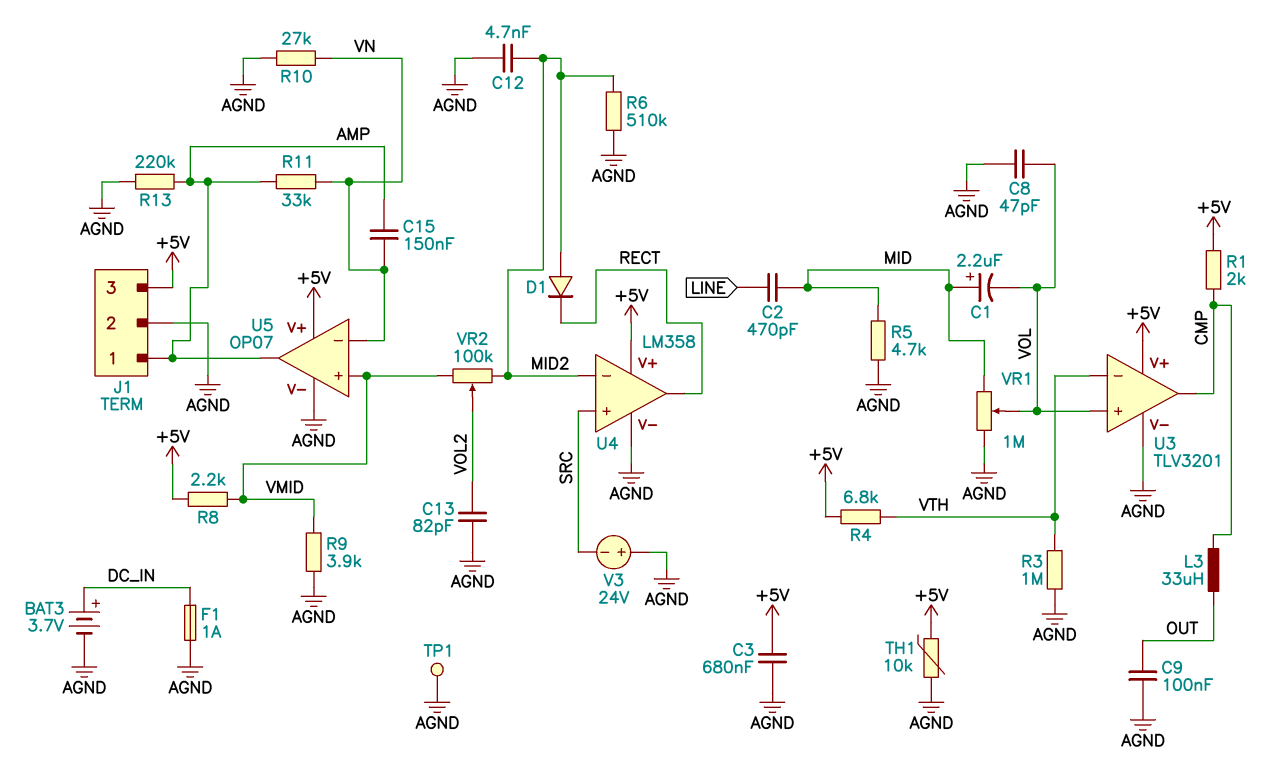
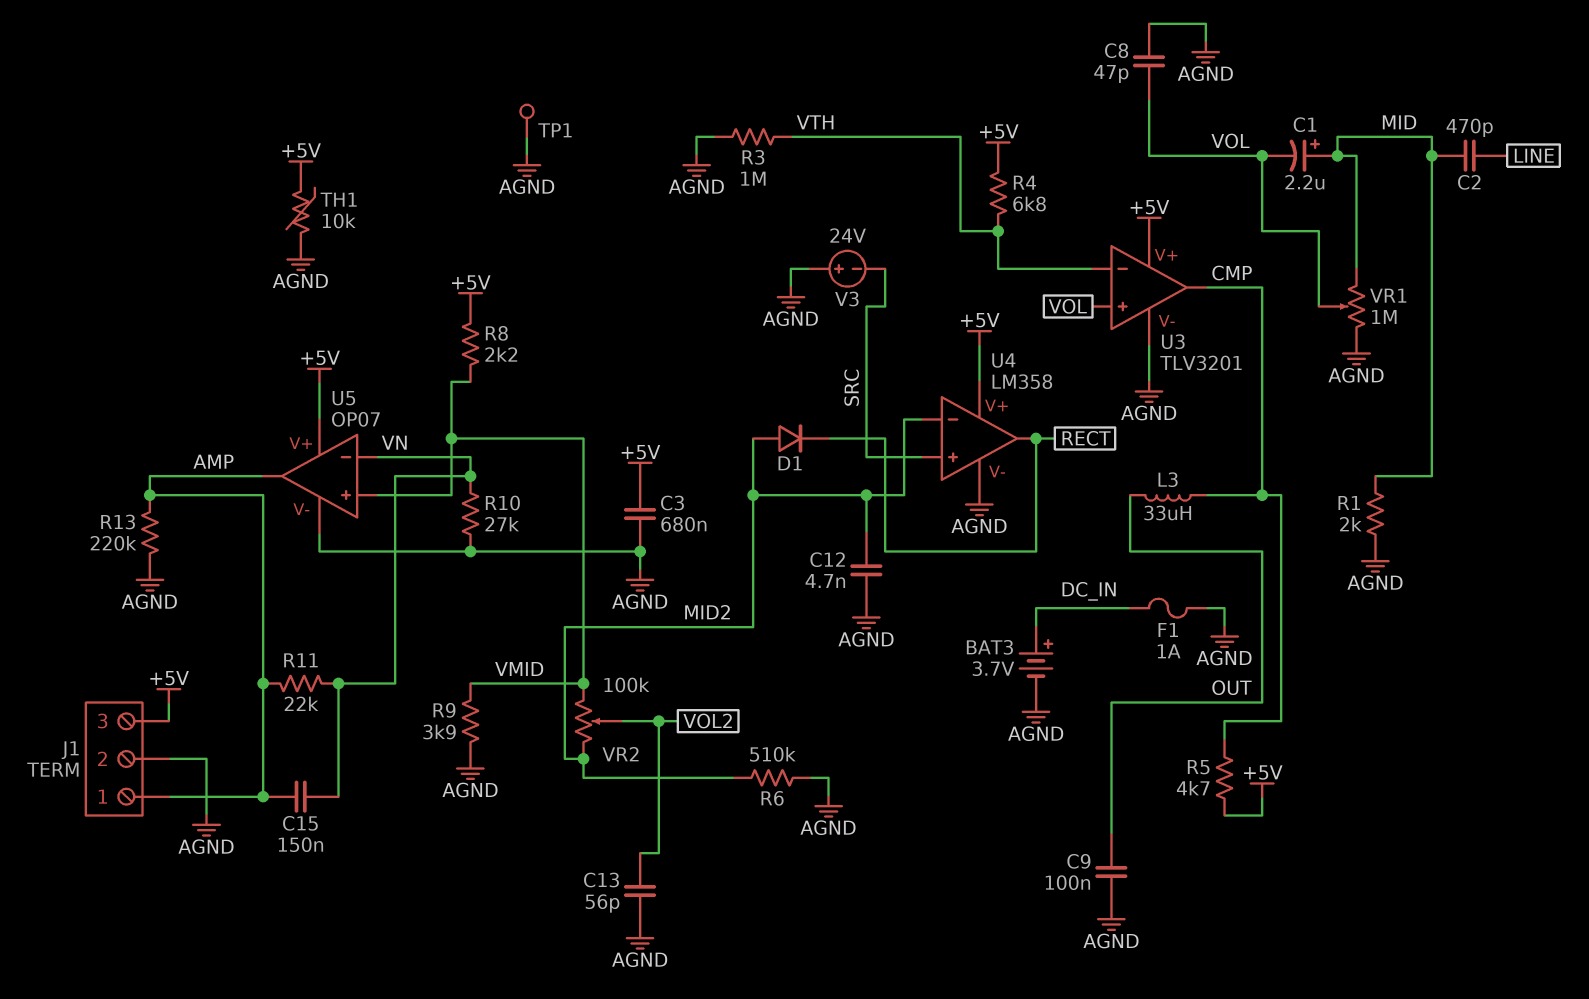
C13: 82pF (AGND, VOL2) -> 56pF (AGND, VOL2)
R1: 2k (+5V, CMP) -> 2k (AGND, MID)
R5: 4.7k (AGND, MID) -> 4.7k (+5V, CMP)
R11: 33k (AMP, VN) -> 22k (AMP, VN)

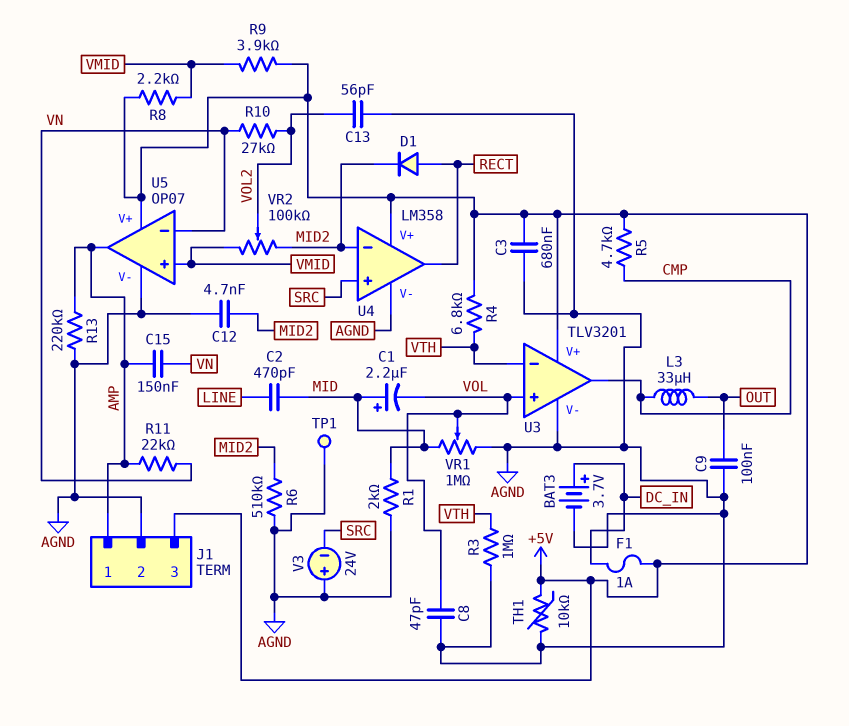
D1: diode (A MID2, K RECT) -> diode (A RECT, K MID2)
F1: 1A (AGND, DC_IN) -> 1A (+5V, DC_IN)
R9: 3.9k (AGND, VMID) -> 3.9k (+5V, VMID)
R10: 27k (AGND, VN) -> 27k (VN, VOL2)

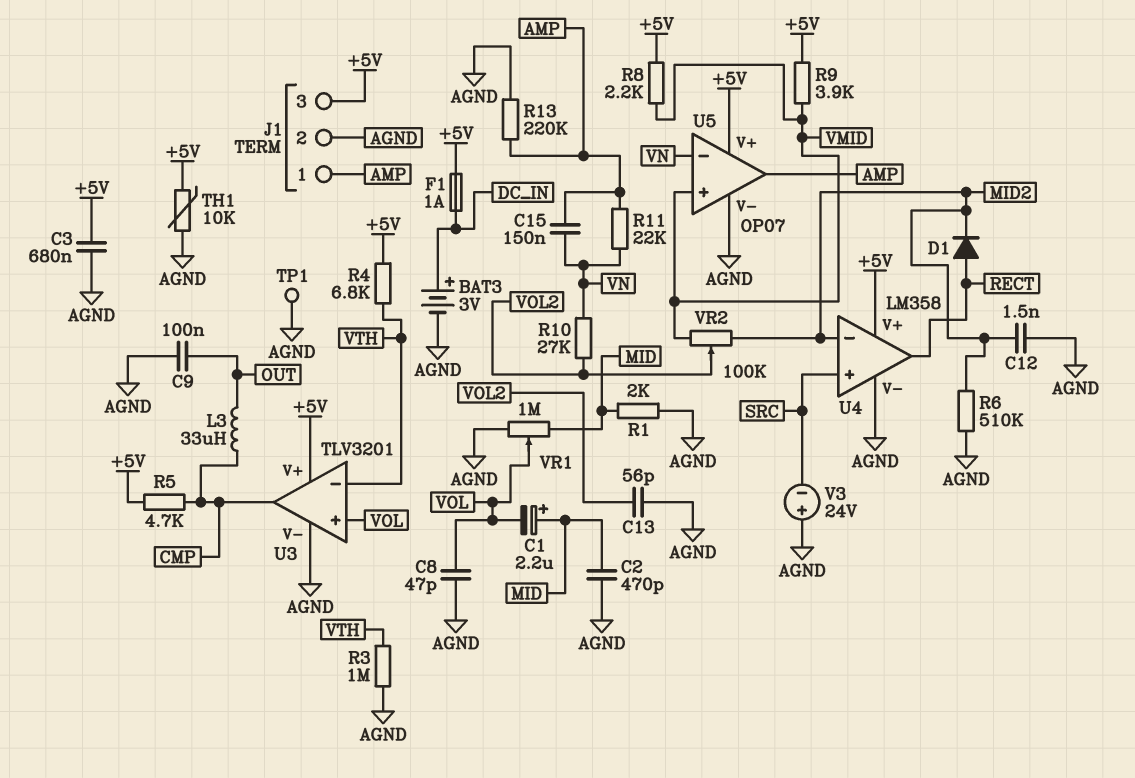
BAT3: 3.7V (plus DC_IN, minus AGND) -> 3V (plus DC_IN, minus AGND)
C2: 470pF (LINE, MID) -> 470pF (AGND, MID)
C12: 4.7nF (AGND, MID2) -> 1.5nF (AGND, MID2)

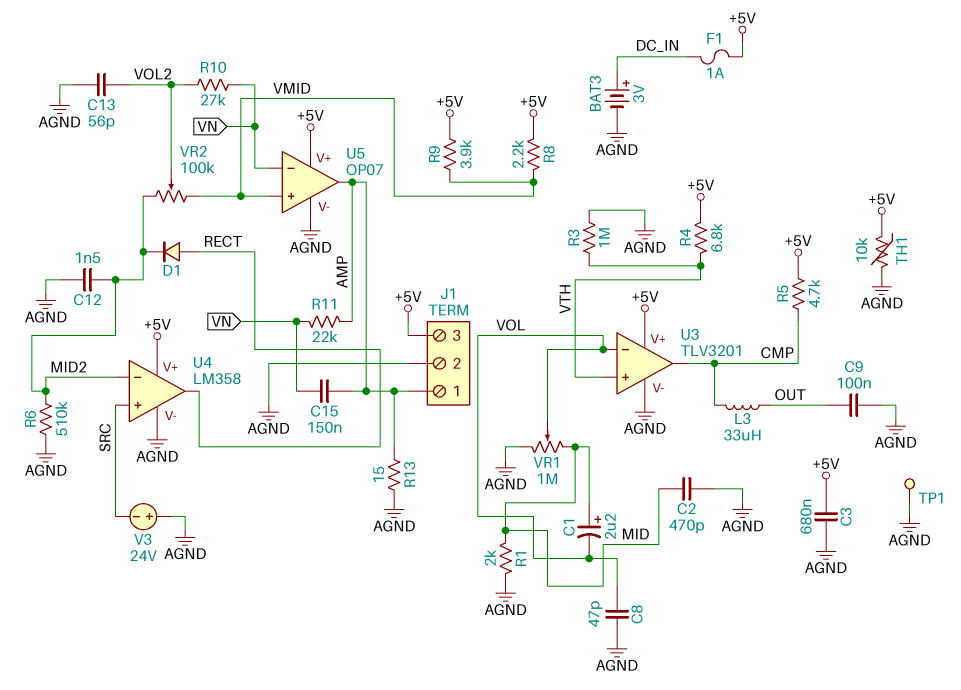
R13: 220k (AGND, AMP) -> 15 (AGND, AMP)
U3 pin in+: VOL -> VTH
U3 pin in-: VTH -> VOL

